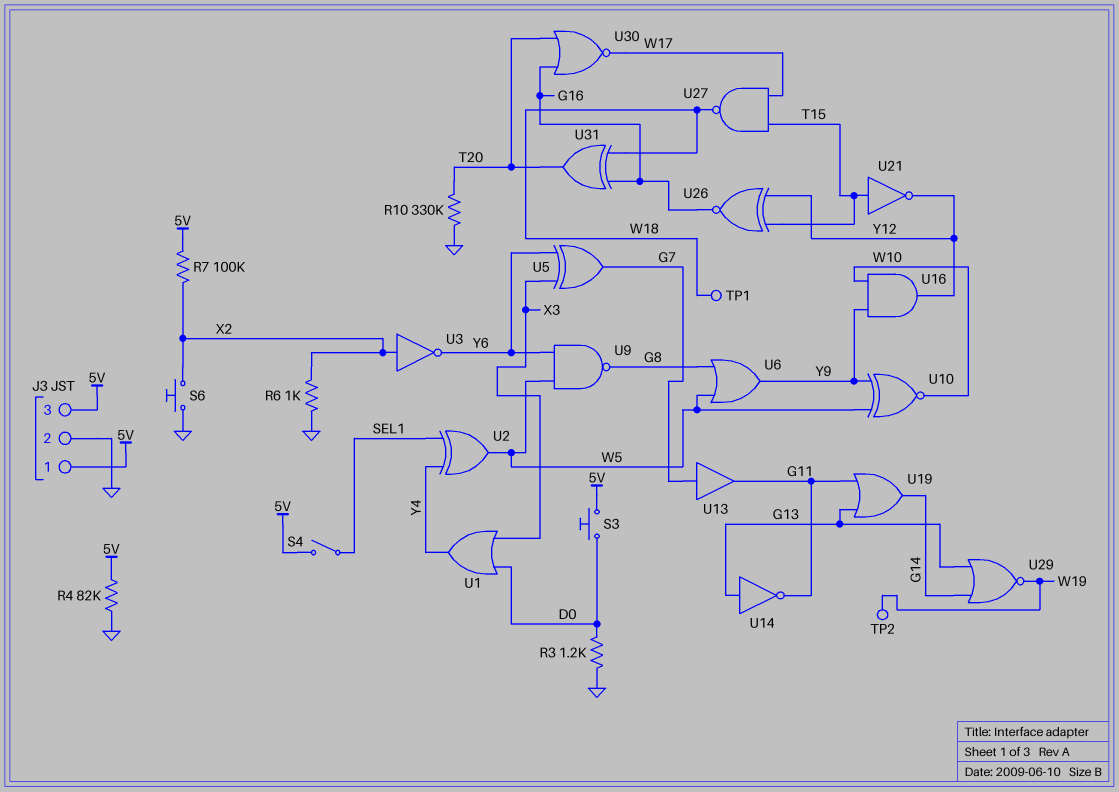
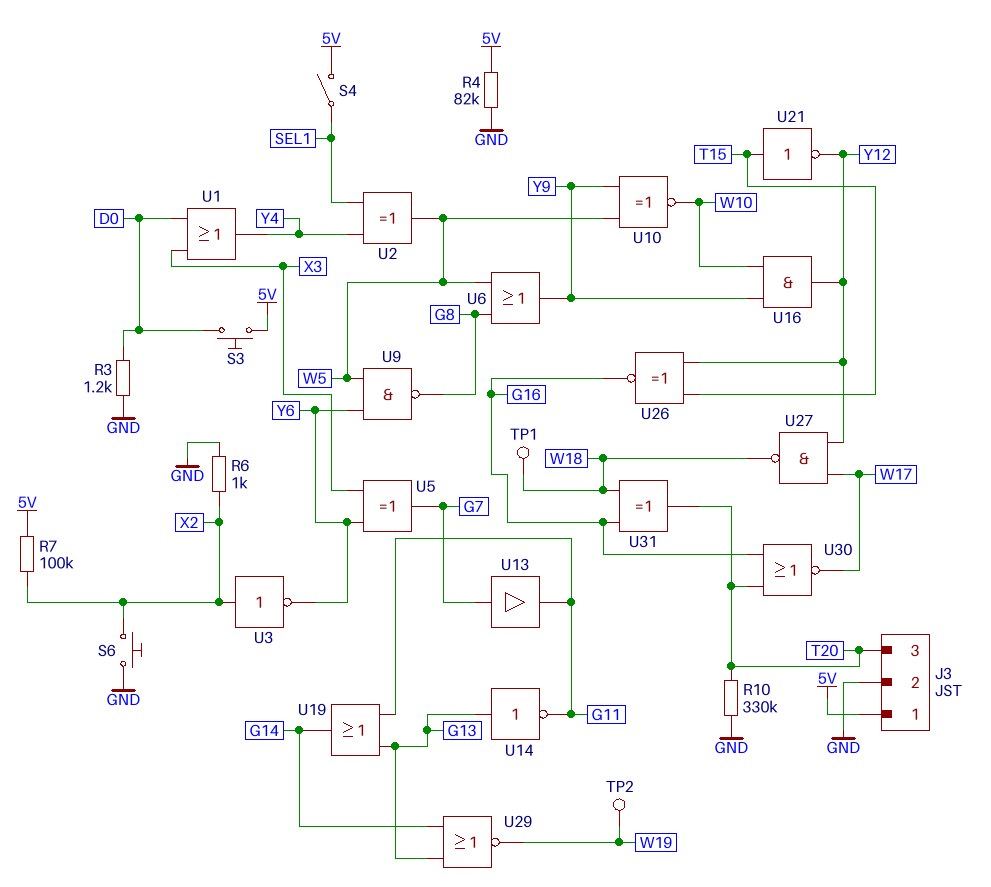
J3 pin 3: 5V -> T20
U27: NAND (in T15, in W17, out W18) -> NAND (in W17, in Y12, out W18)

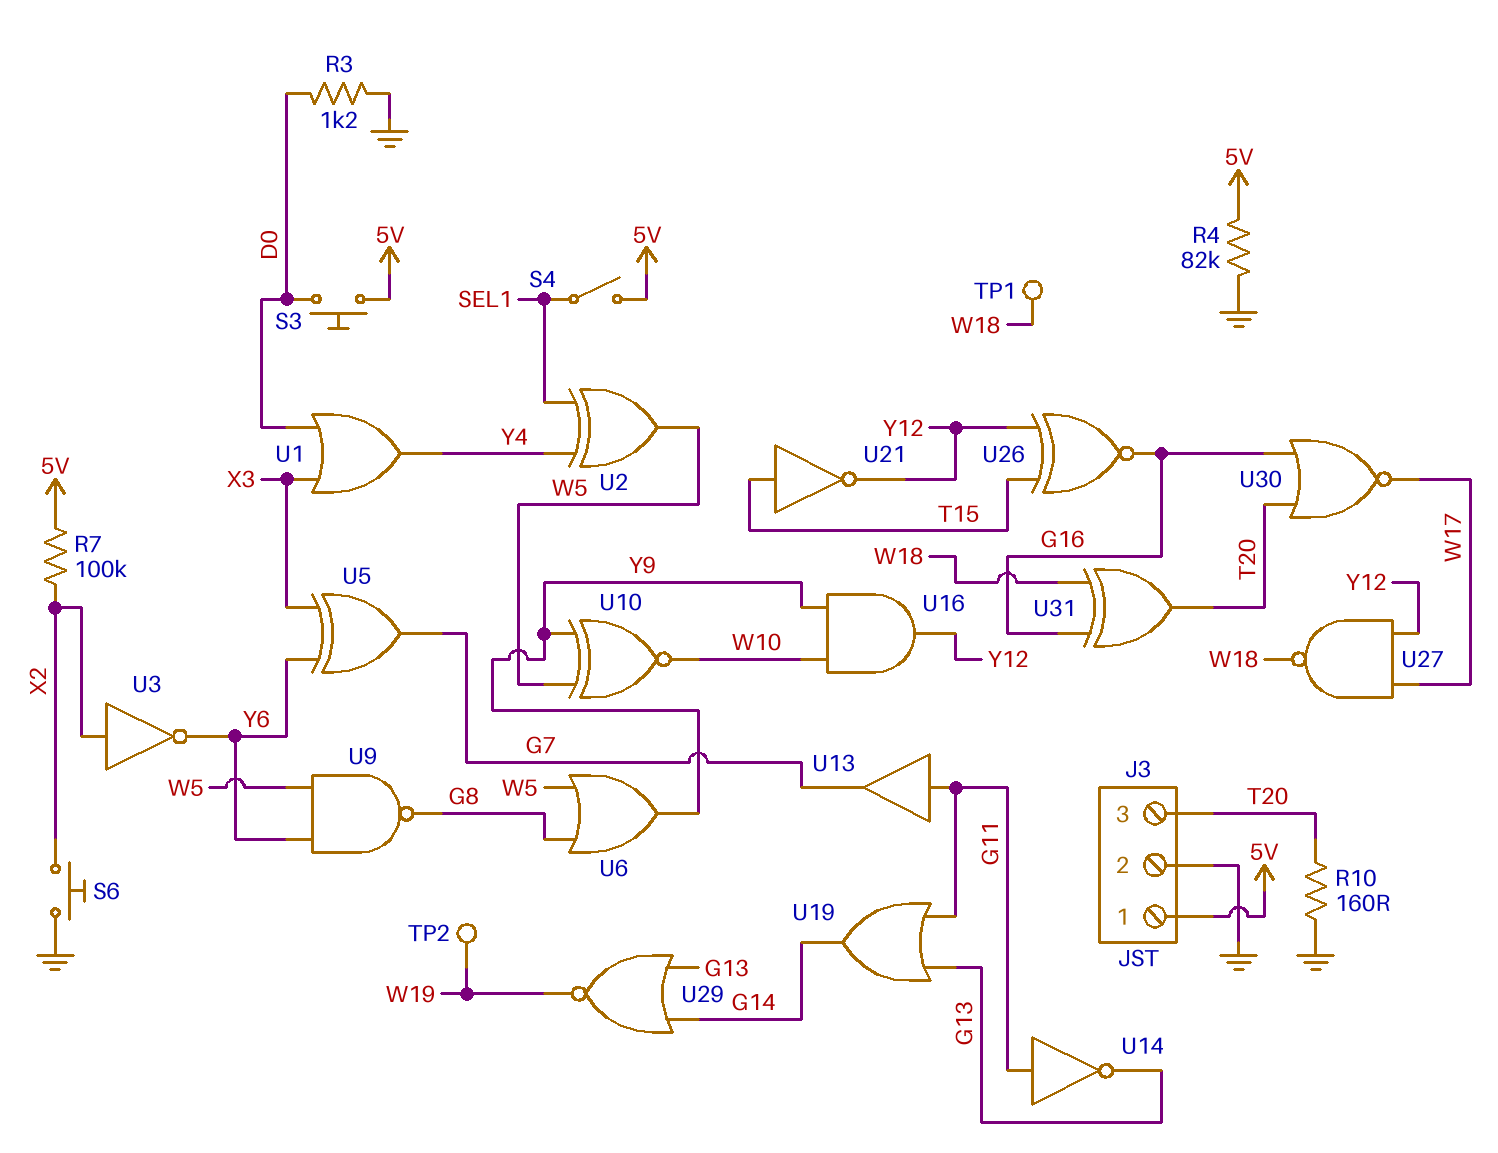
R6: 1k (GND, X2) -> none
R10: 330k (GND, T20) -> 160 (GND, T20)
U13: buffer (in G7, out G11) -> buffer (in G11, out G7)
U14: NOT (in G13, out G11) -> NOT (in G11, out G13)

